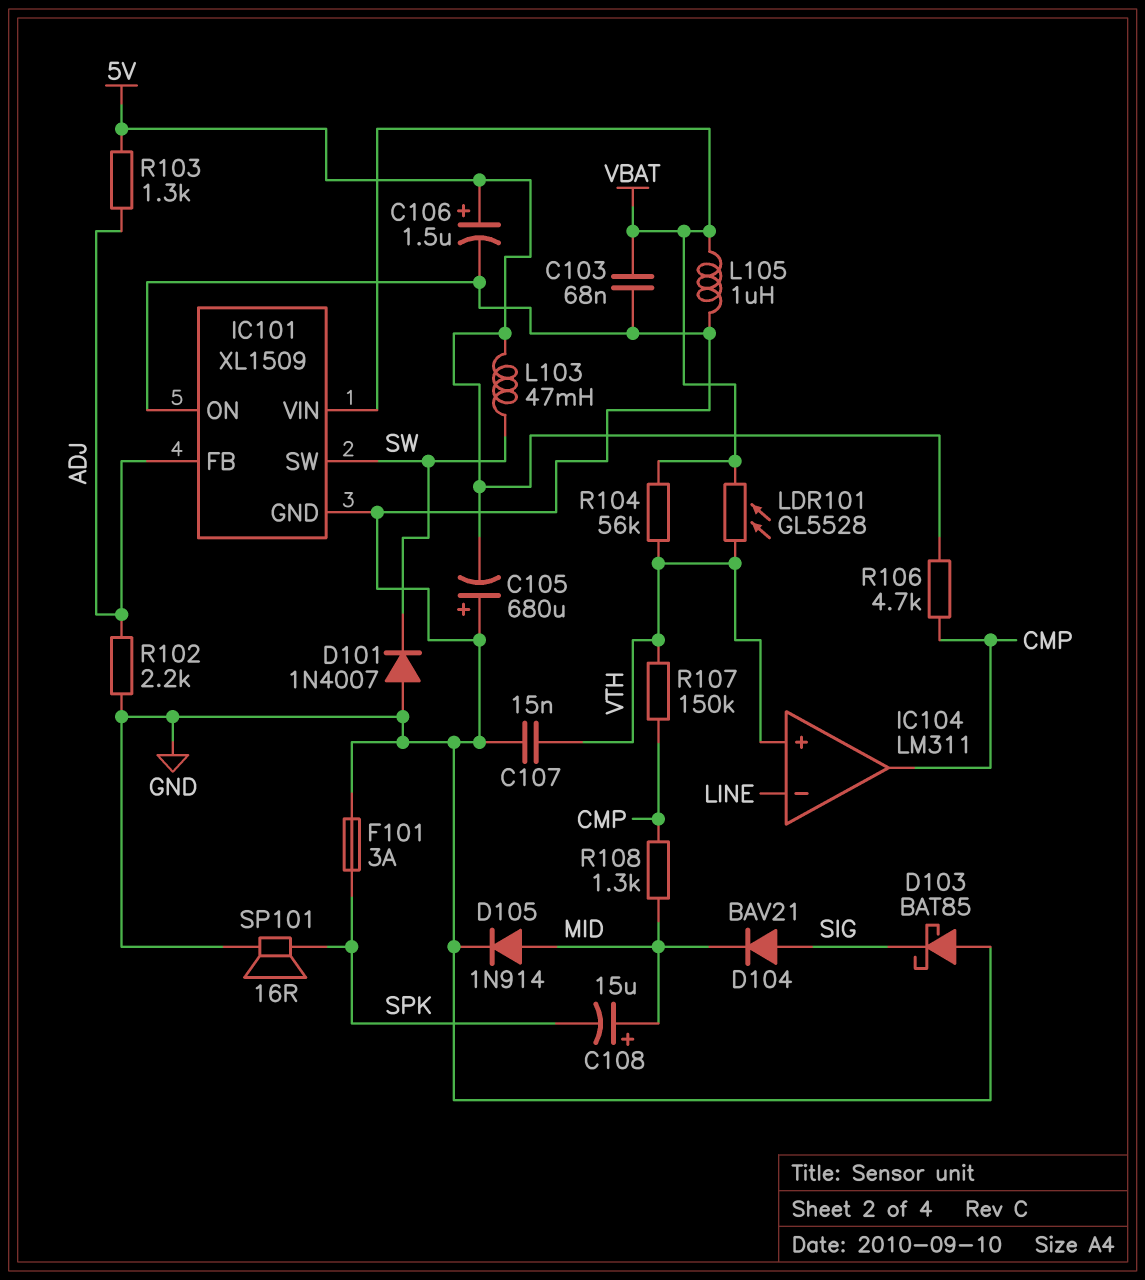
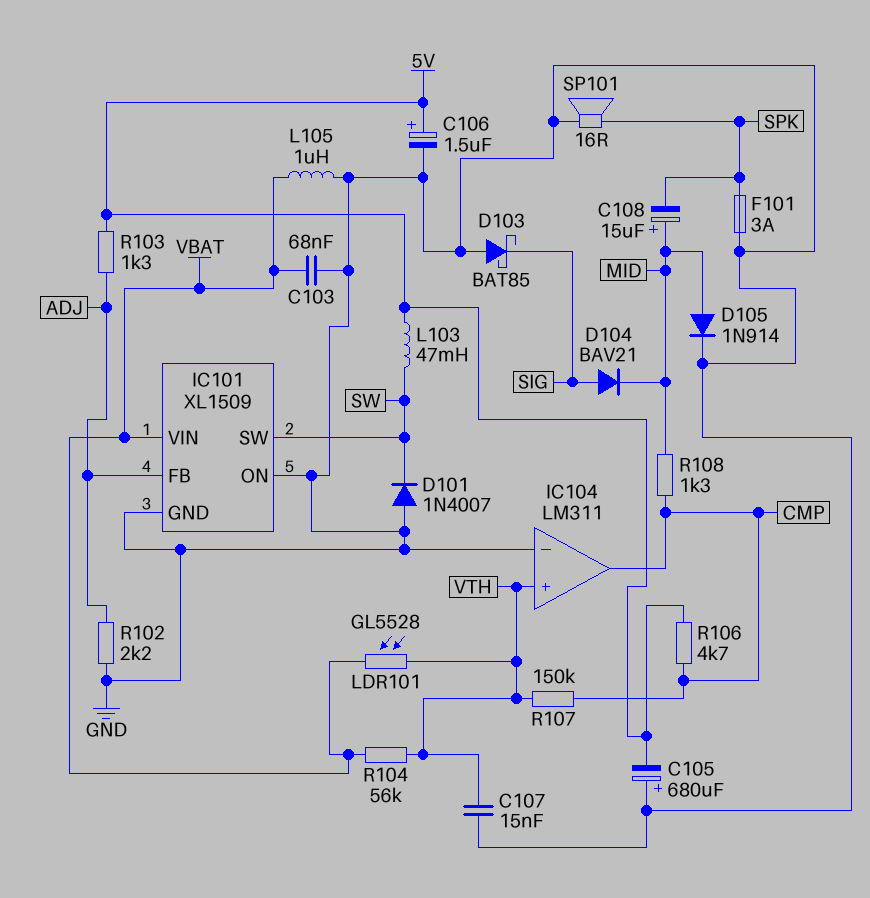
IC104 pin in-: LINE -> GND

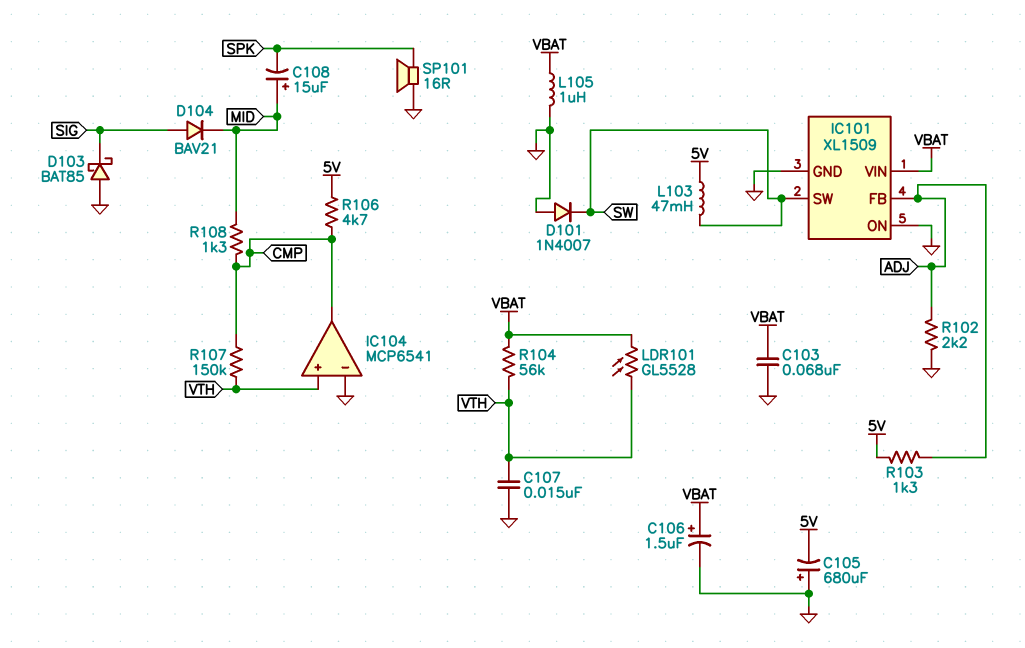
C106: 1.5uF (plus 5V, minus GND) -> 1.5uF (plus VBAT, minus GND)
D105: diode 1N914 (A MID, K GND) -> none
F101: 3A (GND, SPK) -> none
IC104: LM311 -> MCP6541

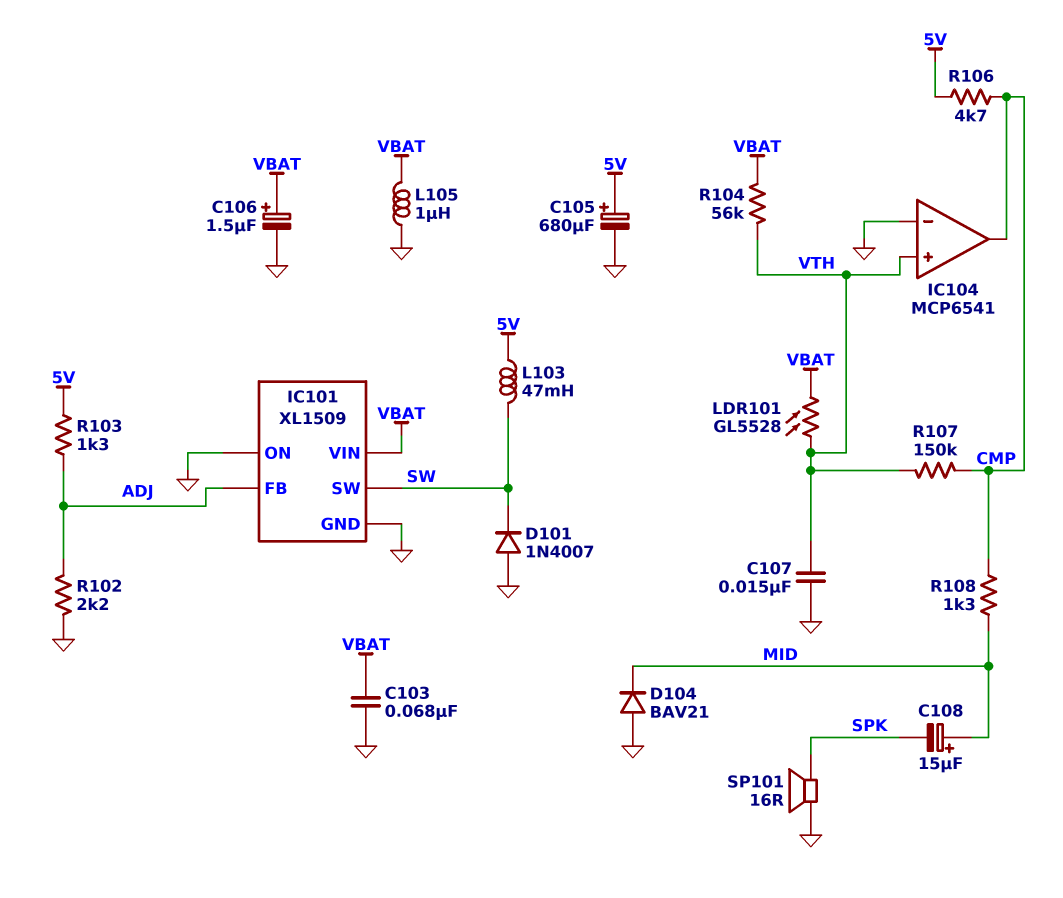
C105: 680uF (plus GND, minus 5V) -> 680uF (plus 5V, minus GND)
D103: schottky BAT85 (A GND, K SIG) -> none
D104: diode BAV21 (A SIG, K MID) -> diode BAV21 (A GND, K MID)

